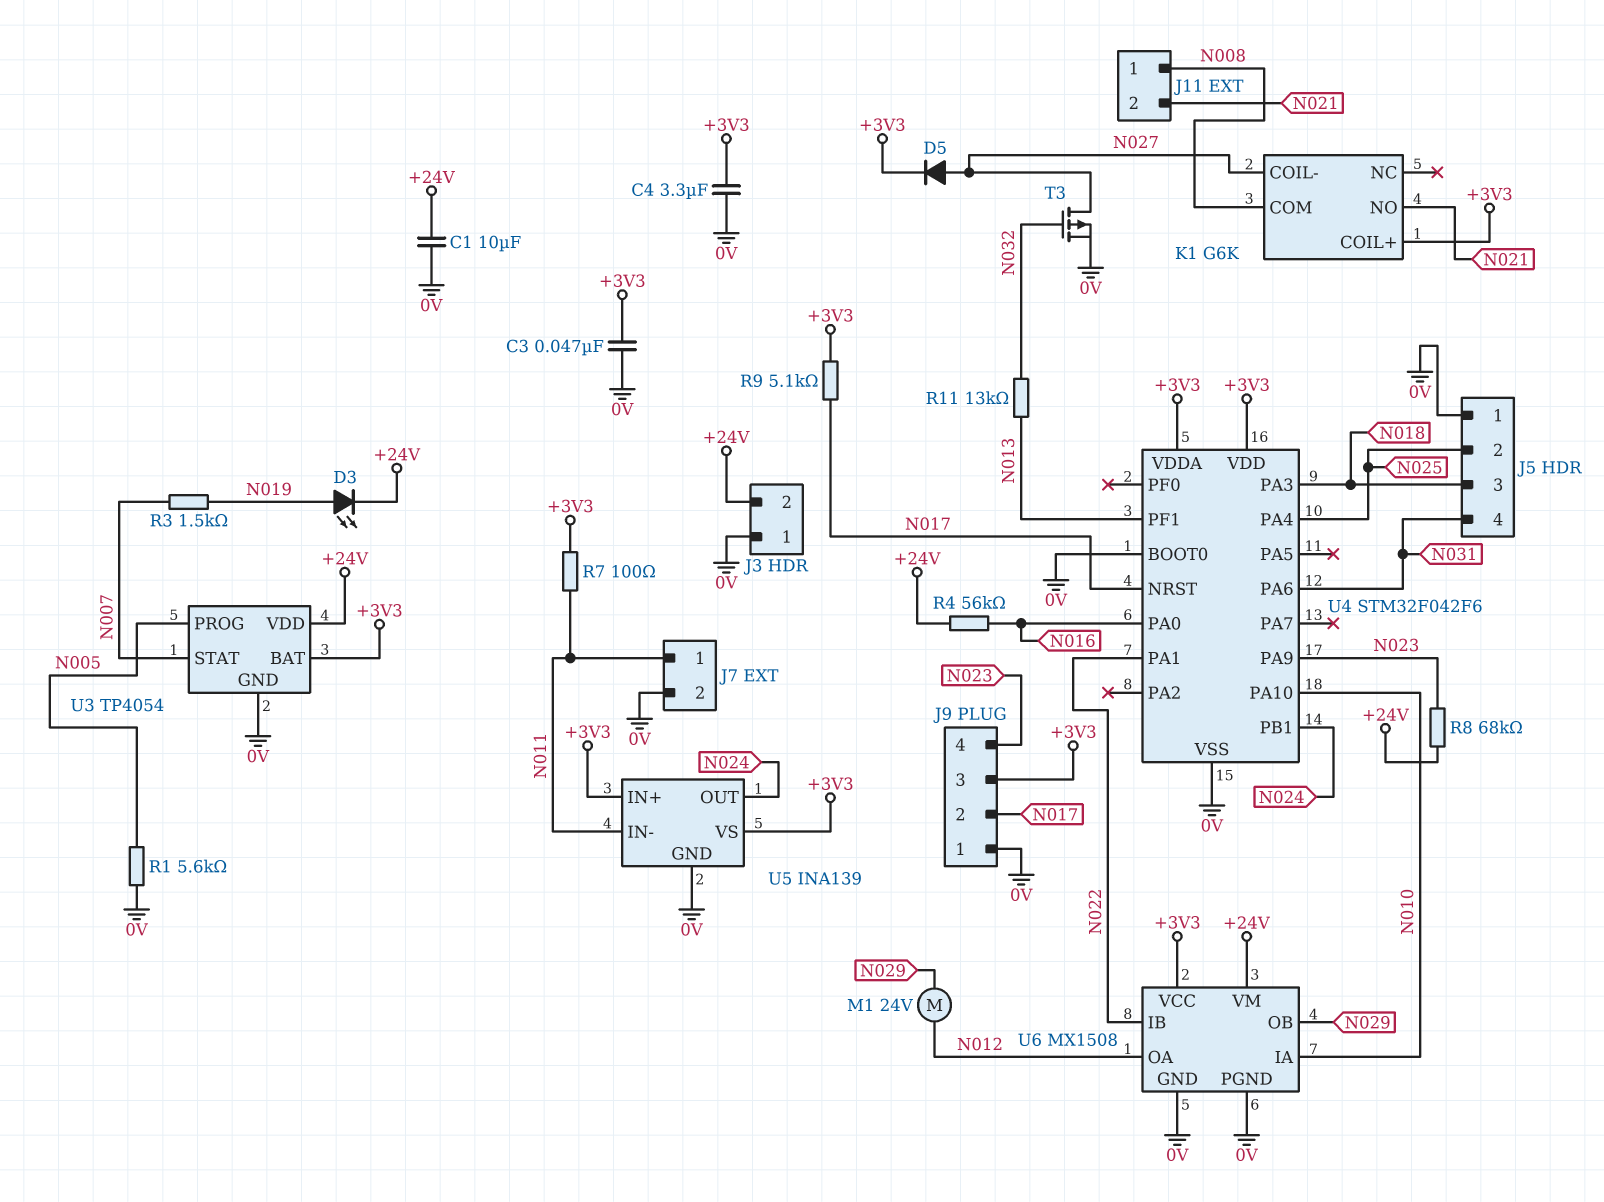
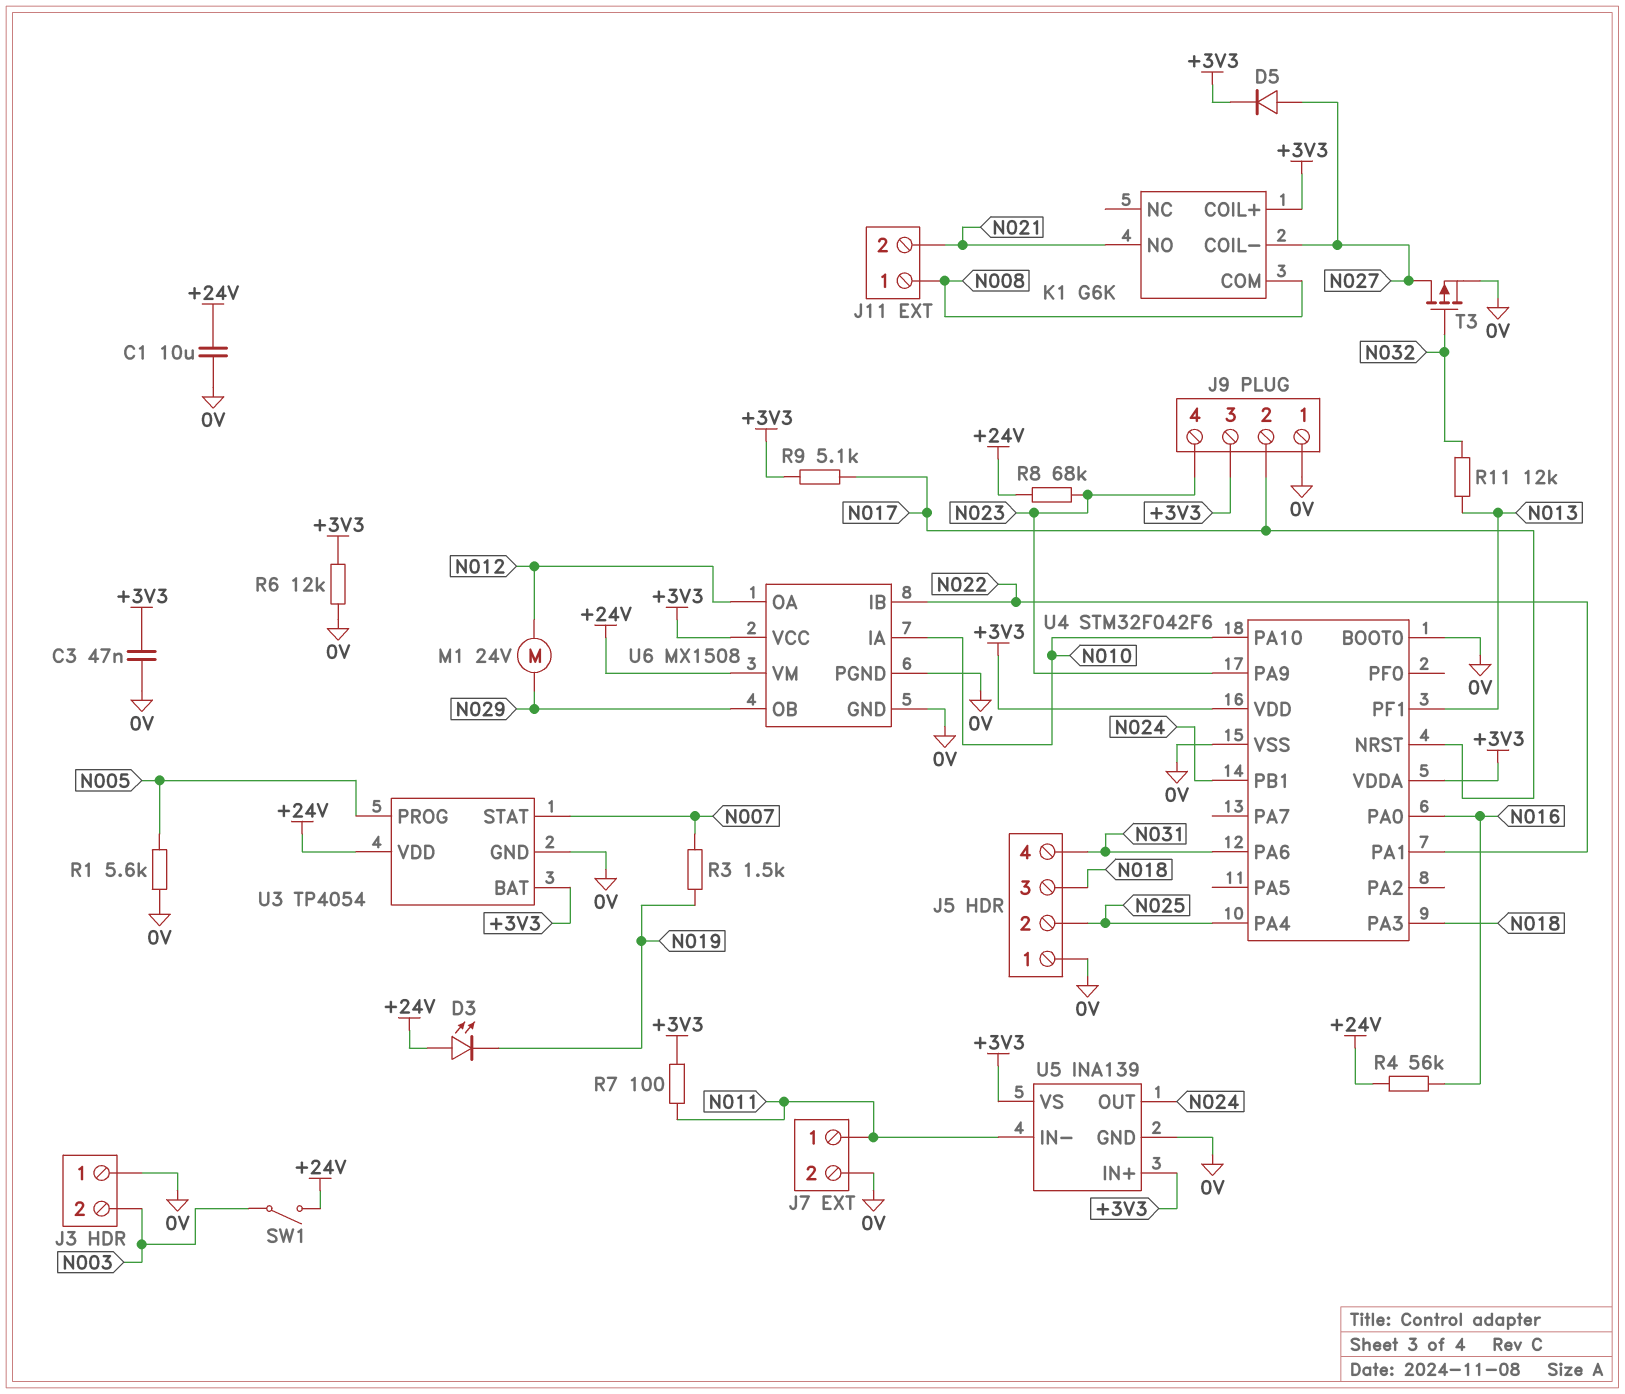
C4: 3.3uF (+3V3, 0V) -> none
D3: LED (A N019, K +24V) -> LED (A +24V, K N019)
J3 pin 2: +24V -> N003
R6: none -> 12k (+3V3, 0V)
R11: 13k (N013, N032) -> 12k (N013, N032)
SW1: none -> switch (+24V, N003)

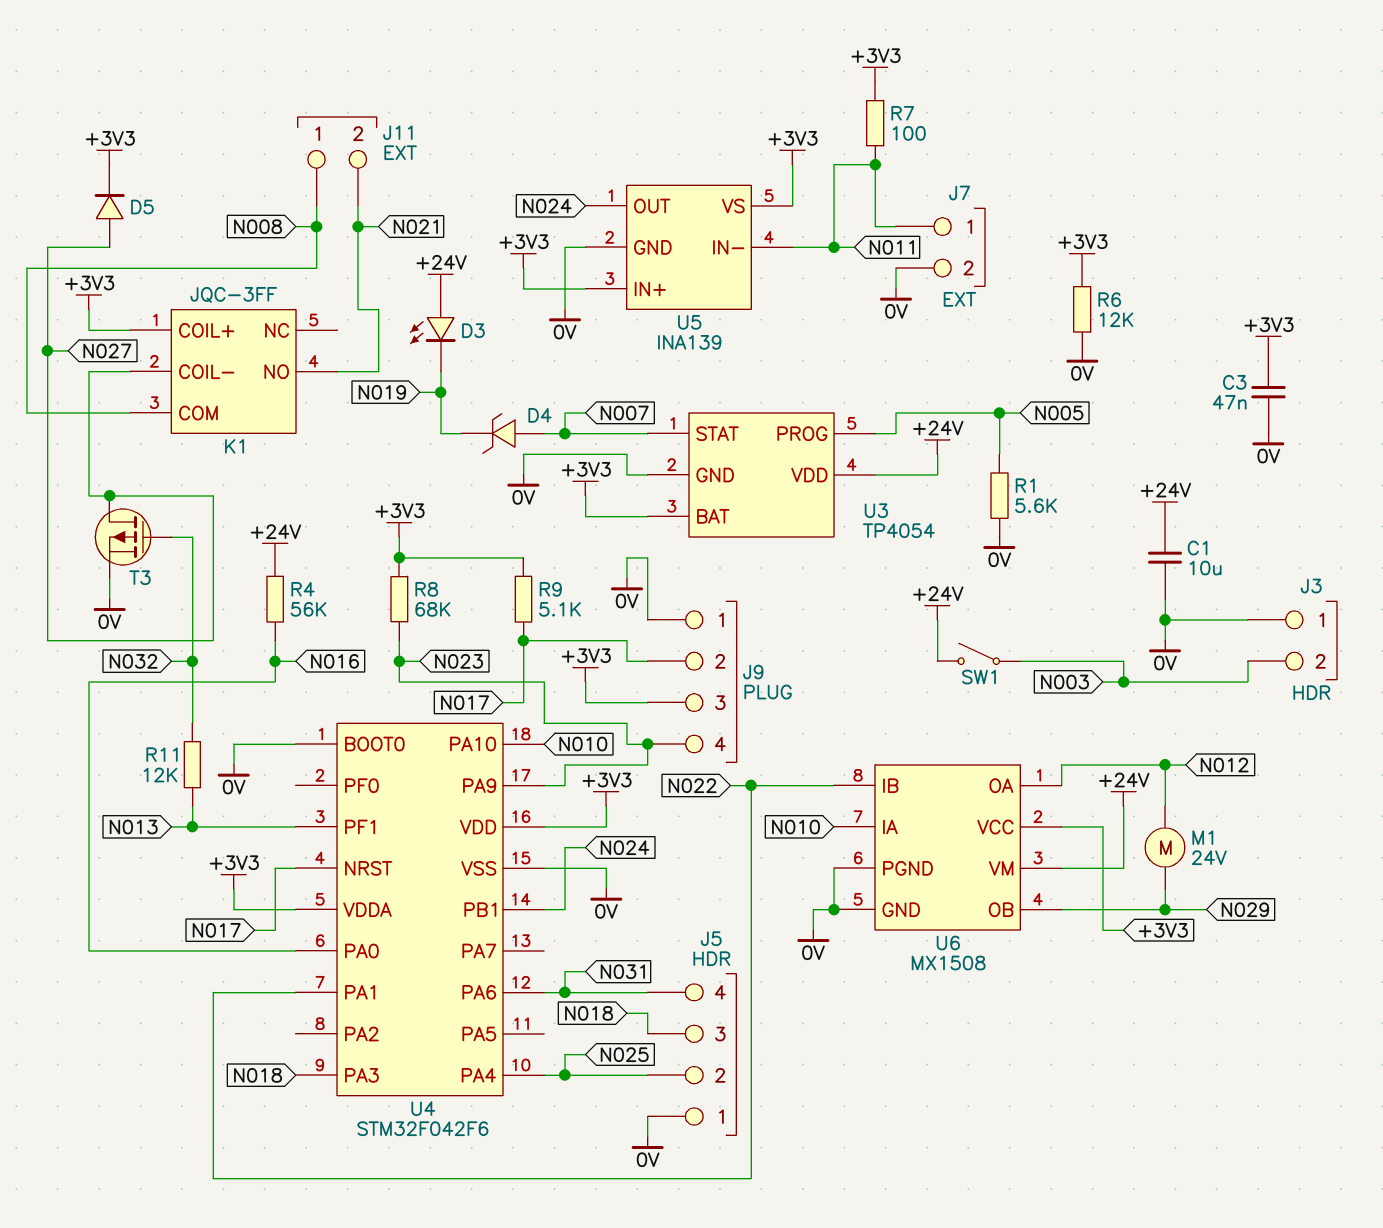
D4: none -> zener (A N007, K N019)
K1: G6K -> JQC-3FF
R3: 1.5k (N007, N019) -> none
R8: 68k (+24V, N023) -> 68k (+3V3, N023)

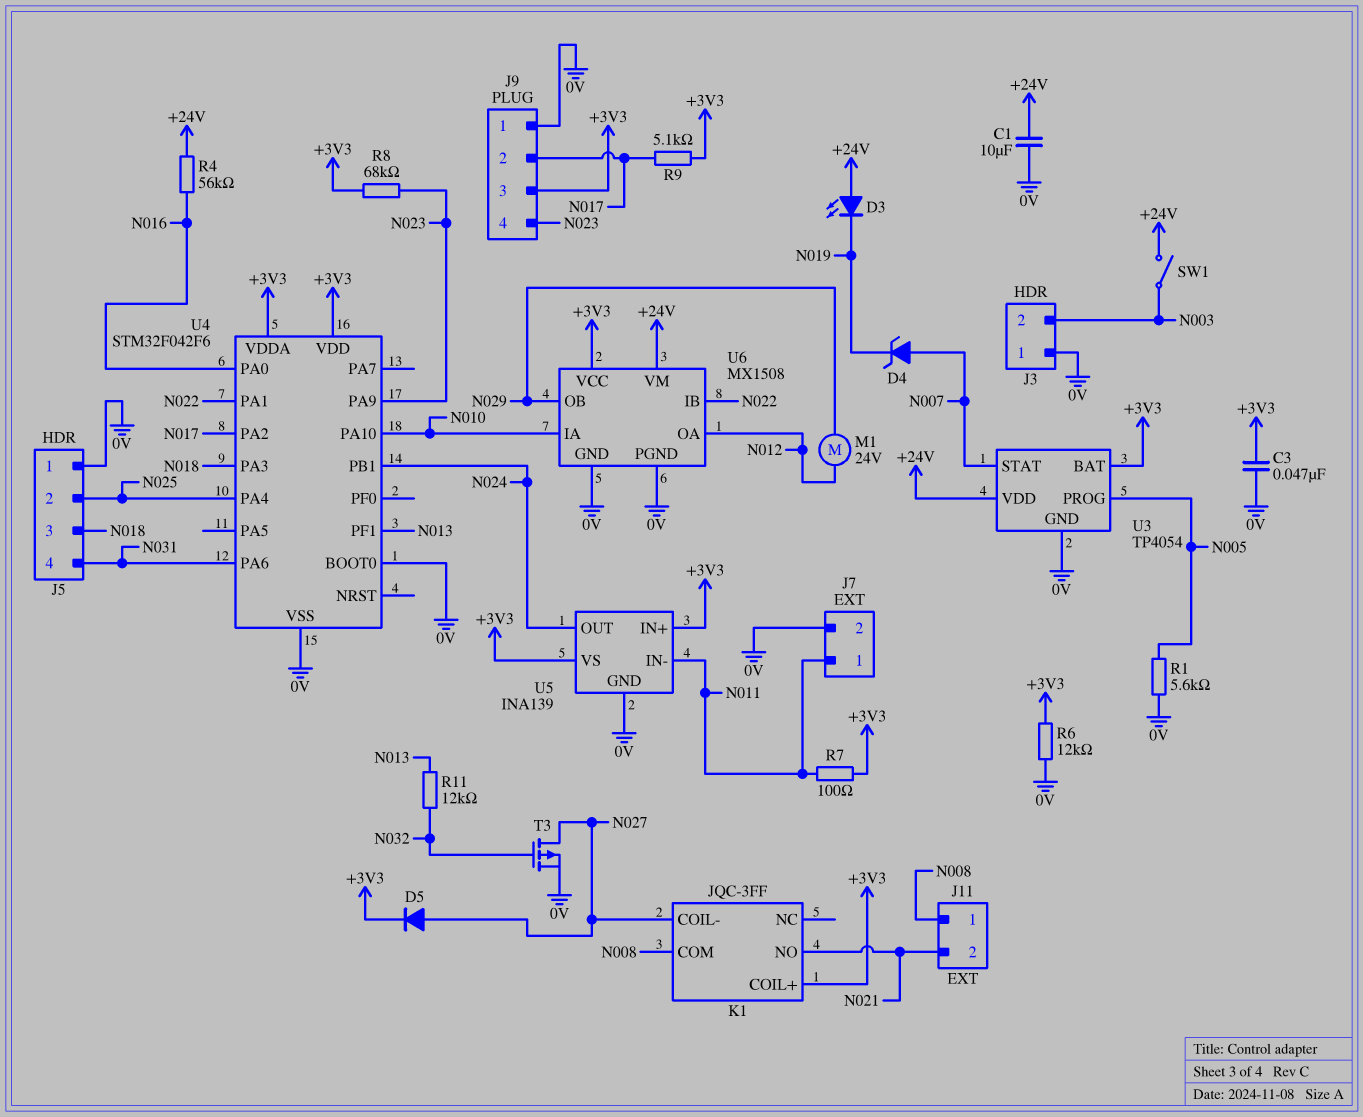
U4 pin NRST: N017 -> none
U4 pin PA2: none -> N017

